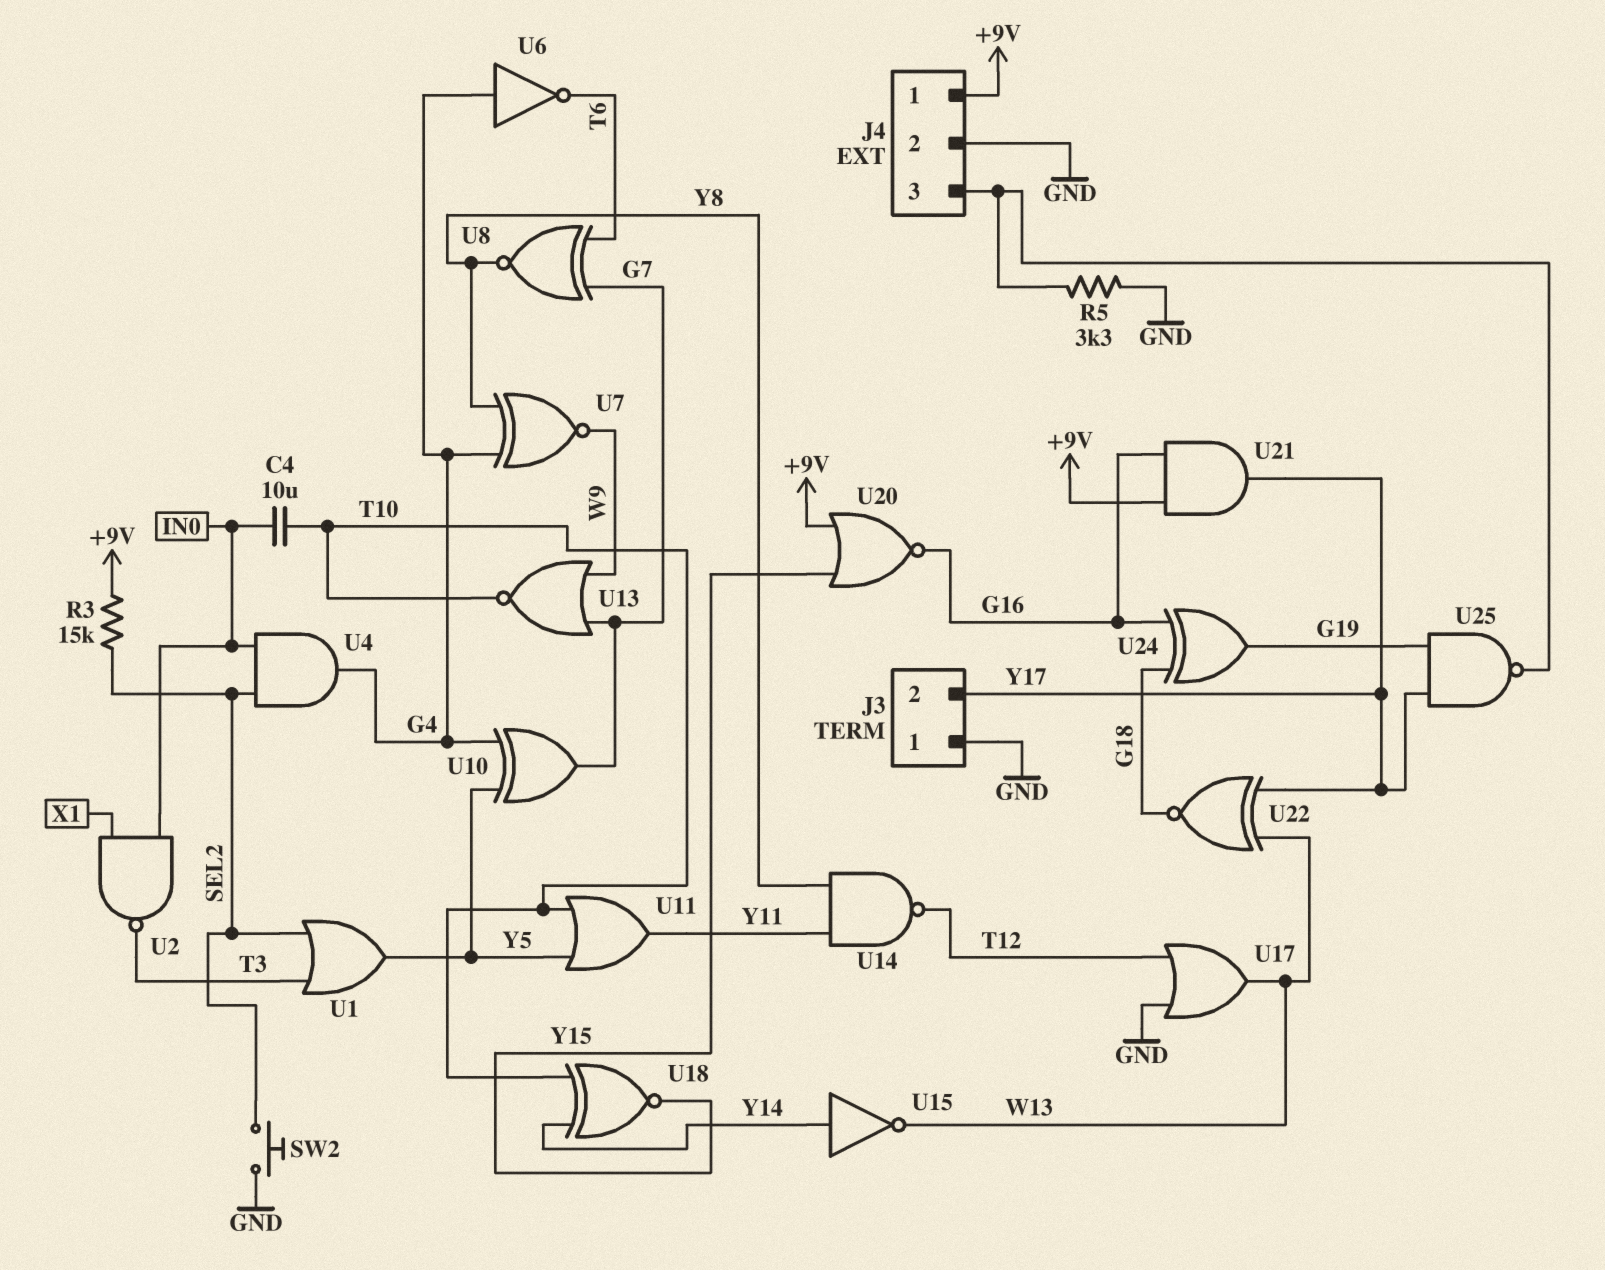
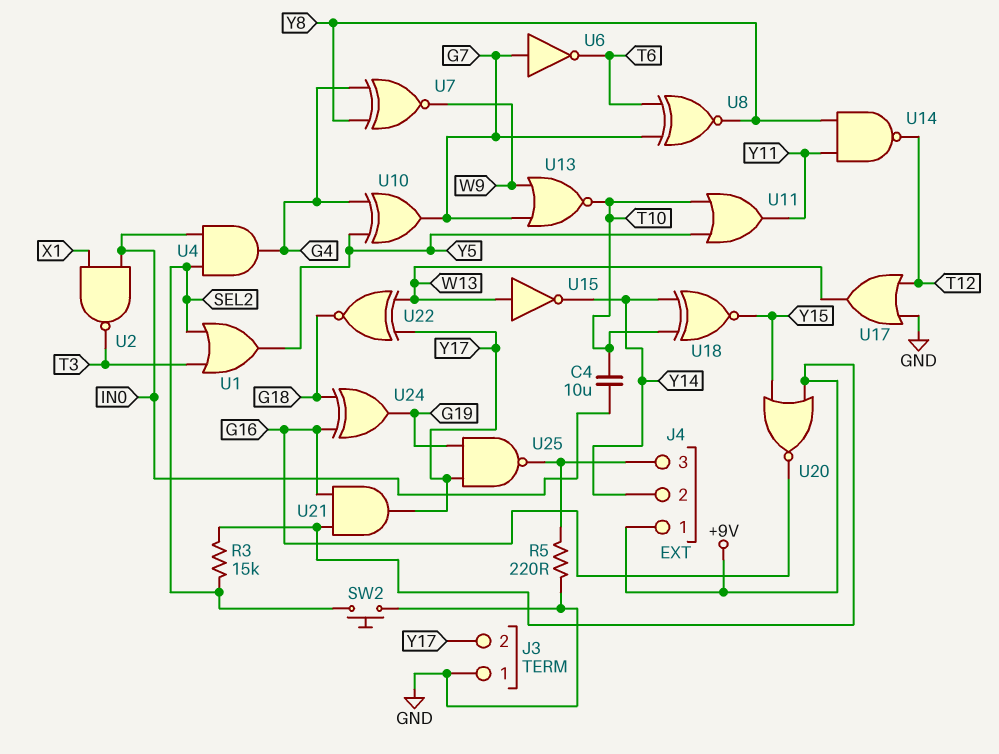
J4 pin 2: GND -> Y14
R5: 3.3k (GND, J4/3) -> 220 (GND, J4/3)
U6: NOT (in G4, out T6) -> NOT (in G7, out T6)
U15: NOT (in Y14, out W13) -> NOT (in W13, out Y14)

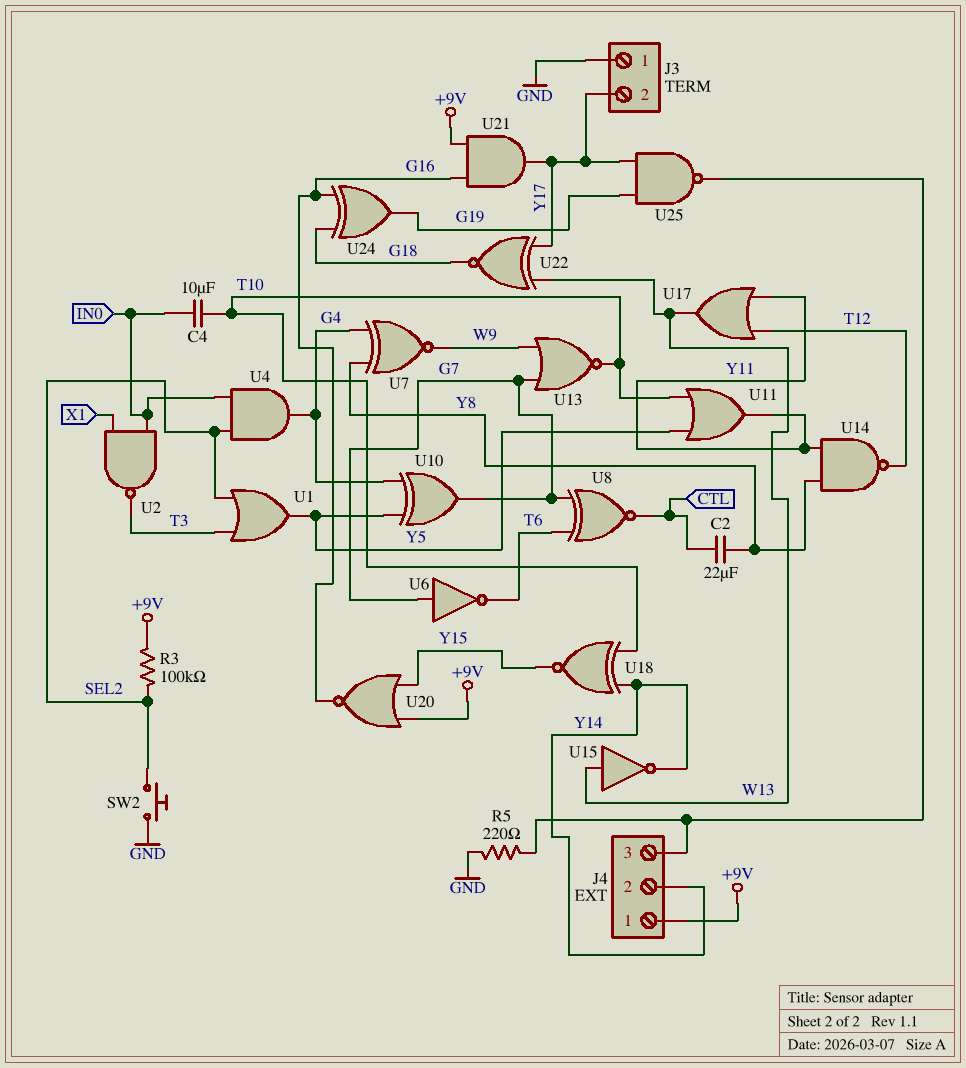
C2: none -> 22uF (CTL, Y8)
R3: 15k (+9V, SEL2) -> 100k (+9V, SEL2)
U8: XNOR (in G7, in T6, out Y8) -> XNOR (in G7, in T6, out CTL)
U17: OR (in GND, in T12, out W13) -> OR (in T12, in Y11, out W13)

